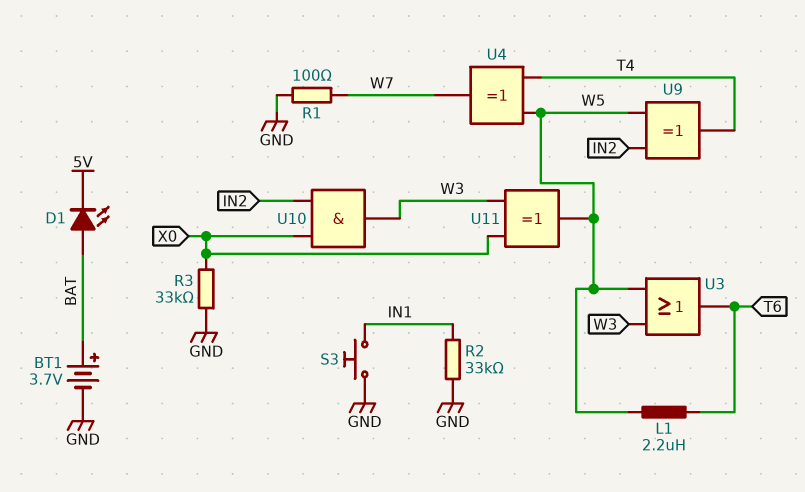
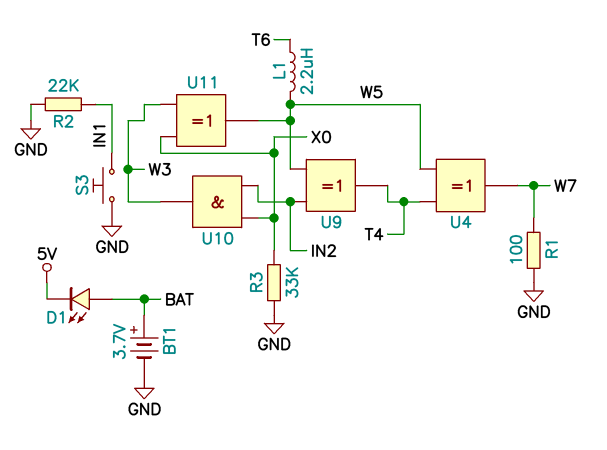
R2: 33k (GND, IN1) -> 22k (GND, IN1)
U3: OR (in W3, in W5, out T6) -> none

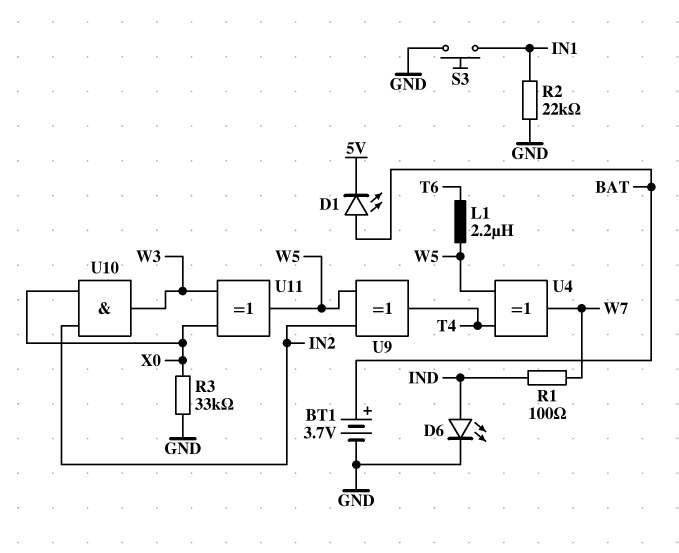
D6: none -> LED (A IND, K GND)
R1: 100 (GND, W7) -> 100 (IND, W7)

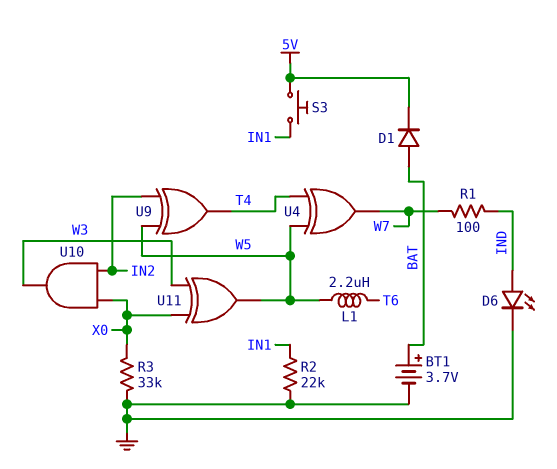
D1: LED (A BAT, K 5V) -> diode (A BAT, K 5V)
S3: button (GND, IN1) -> button (5V, IN1)

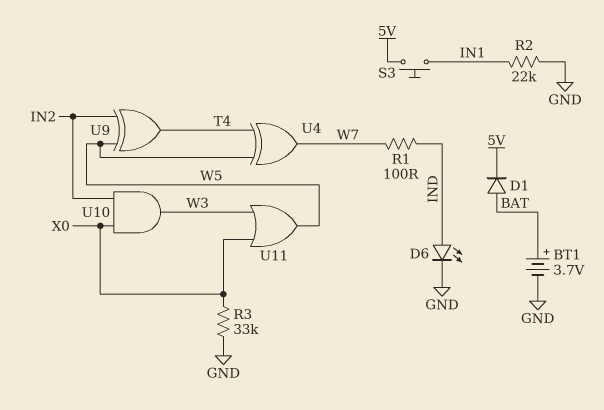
L1: 2.2uH (T6, W5) -> none
U11: XOR (in W3, in X0, out W5) -> OR (in W3, in X0, out W5)

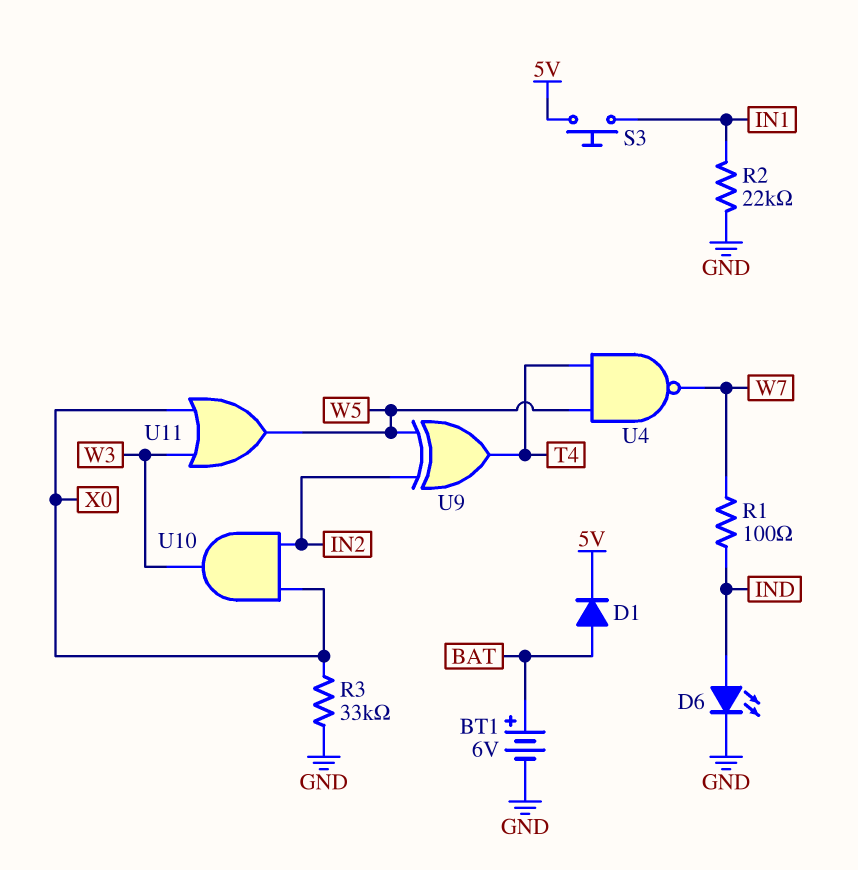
BT1: 3.7V (plus BAT, minus GND) -> 6V (plus BAT, minus GND)
U4: XOR (in T4, in W5, out W7) -> NAND (in T4, in W5, out W7)

